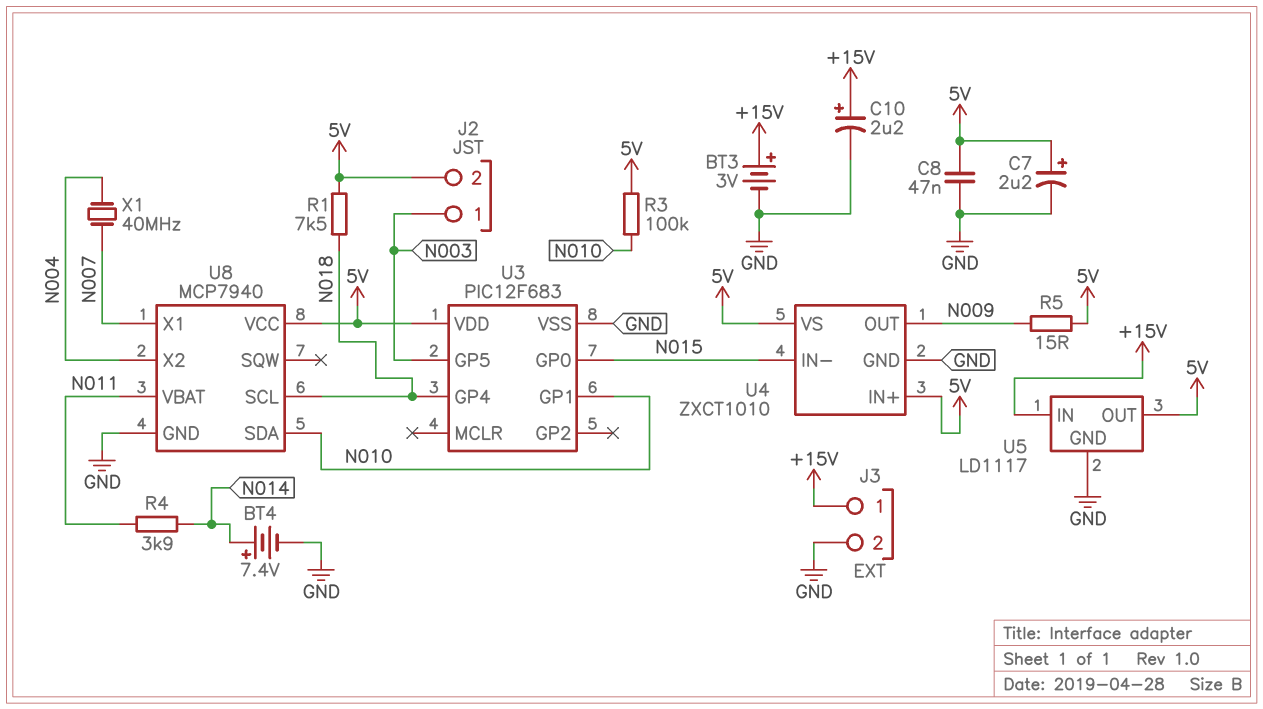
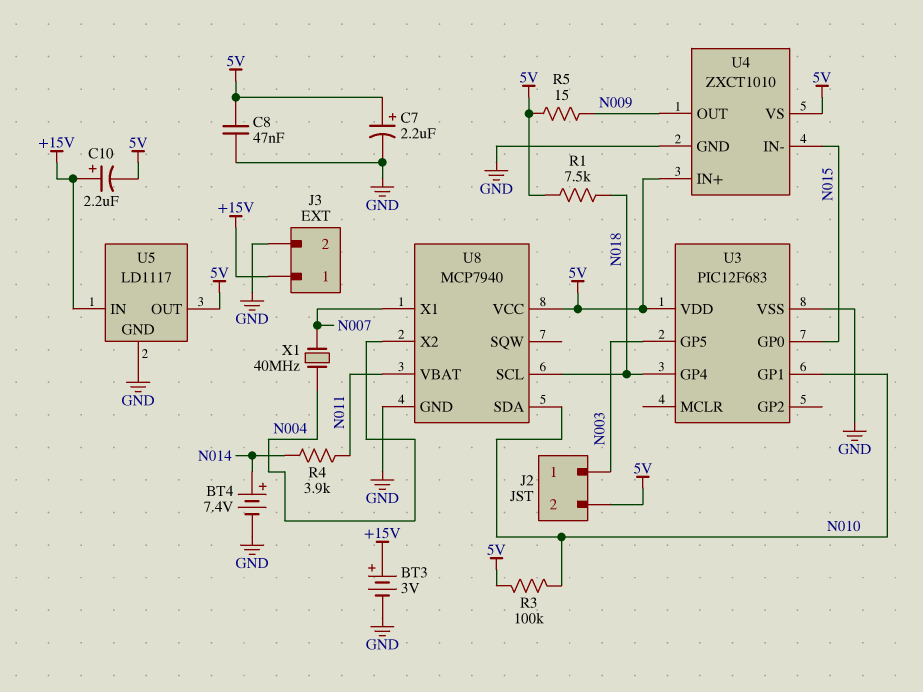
C10: 2.2uF (plus +15V, minus GND) -> 2.2uF (plus +15V, minus 5V)

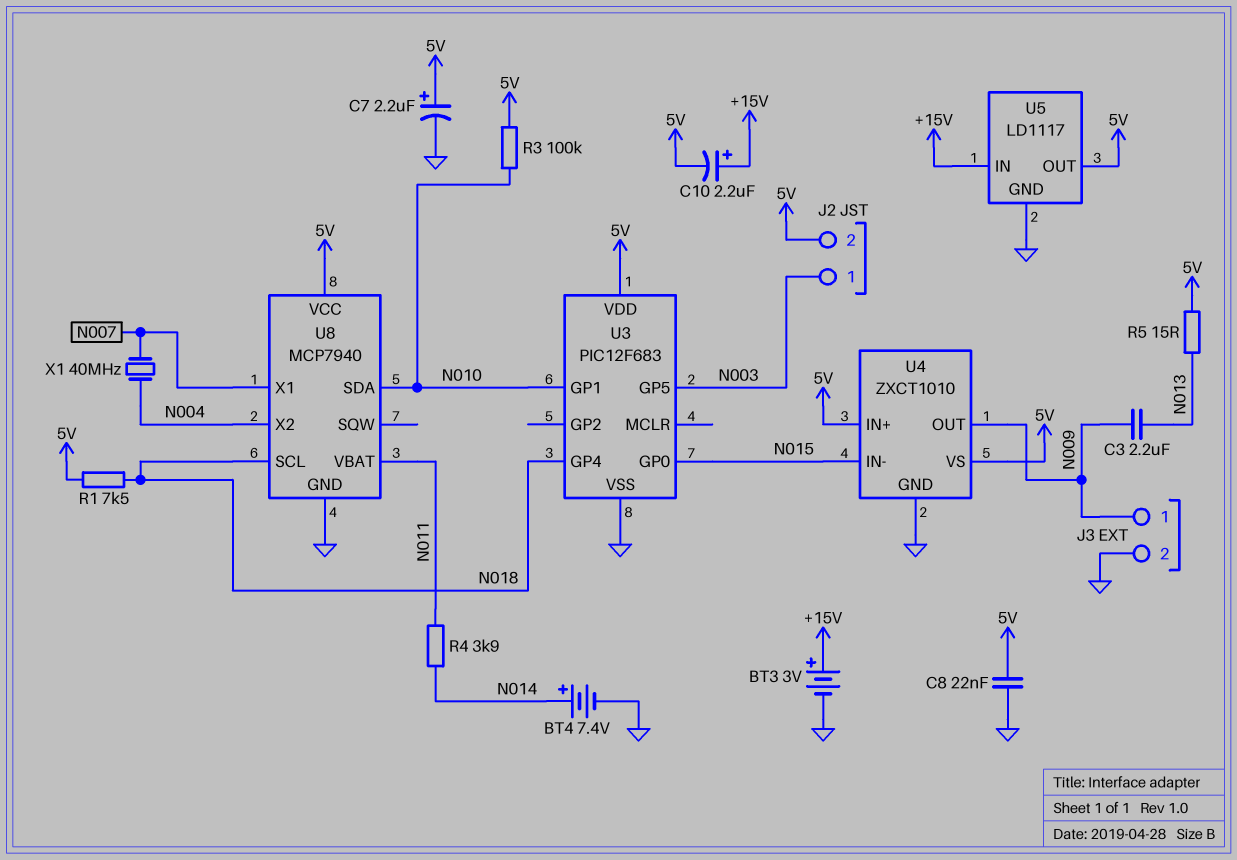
C3: none -> 2.2uF (N009, N013)
C8: 47nF (5V, GND) -> 22nF (5V, GND)
J3 pin 1: +15V -> N009
R5: 15 (5V, N009) -> 15 (5V, N013)

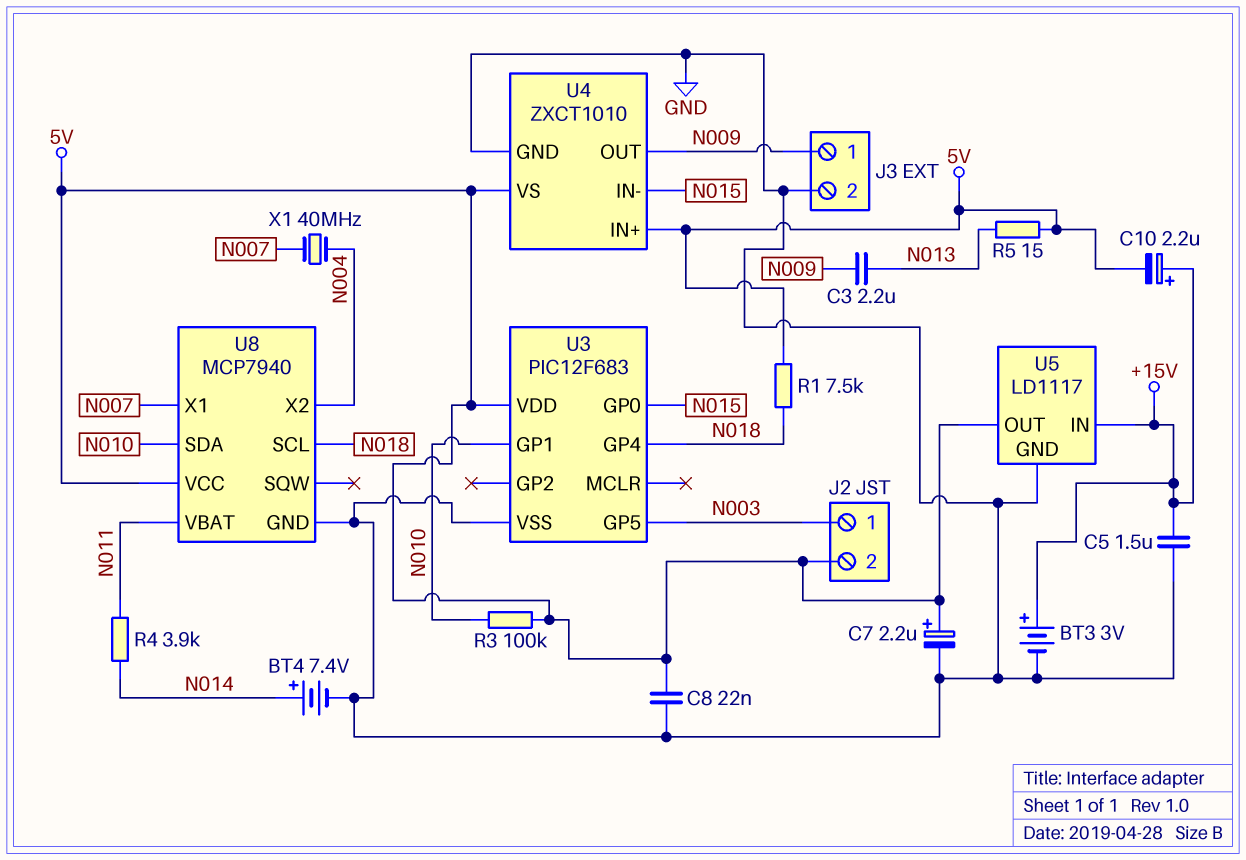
C5: none -> 1.5uF (+15V, GND)

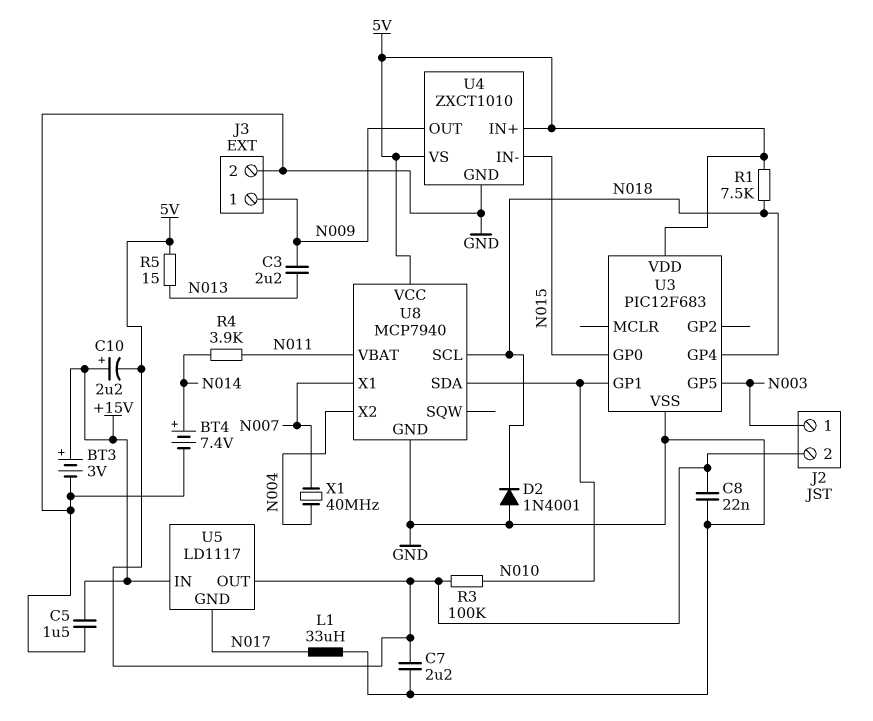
C7: 2.2uF (plus 5V, minus GND) -> 2.2uF (5V, GND)
D2: none -> diode 1N4001 (A GND, K N018)
L1: none -> 33uH (GND, N017)
U5 pin GND: GND -> N017

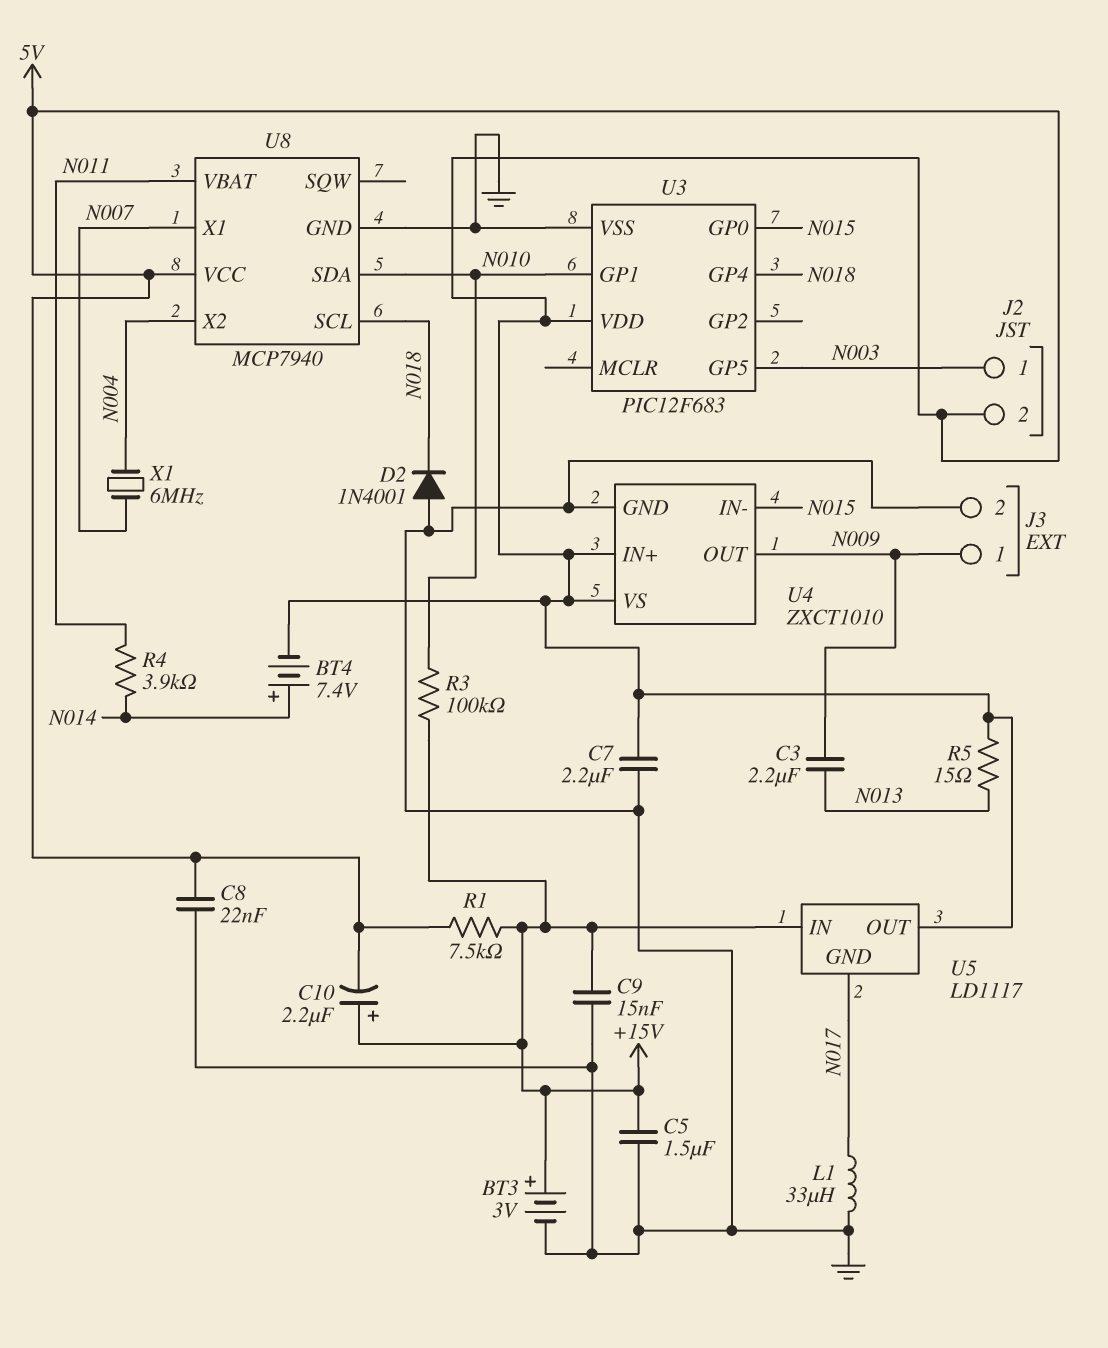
BT4: 7.4V (plus N014, minus GND) -> 7.4V (plus N014, minus 5V)
C9: none -> 15nF (+15V, GND)
R1: 7.5k (5V, N018) -> 7.5k (+15V, 5V)
R3: 100k (5V, N010) -> 100k (+15V, N010)
X1: 40MHz (N004, N007) -> 6MHz (N004, N007)

